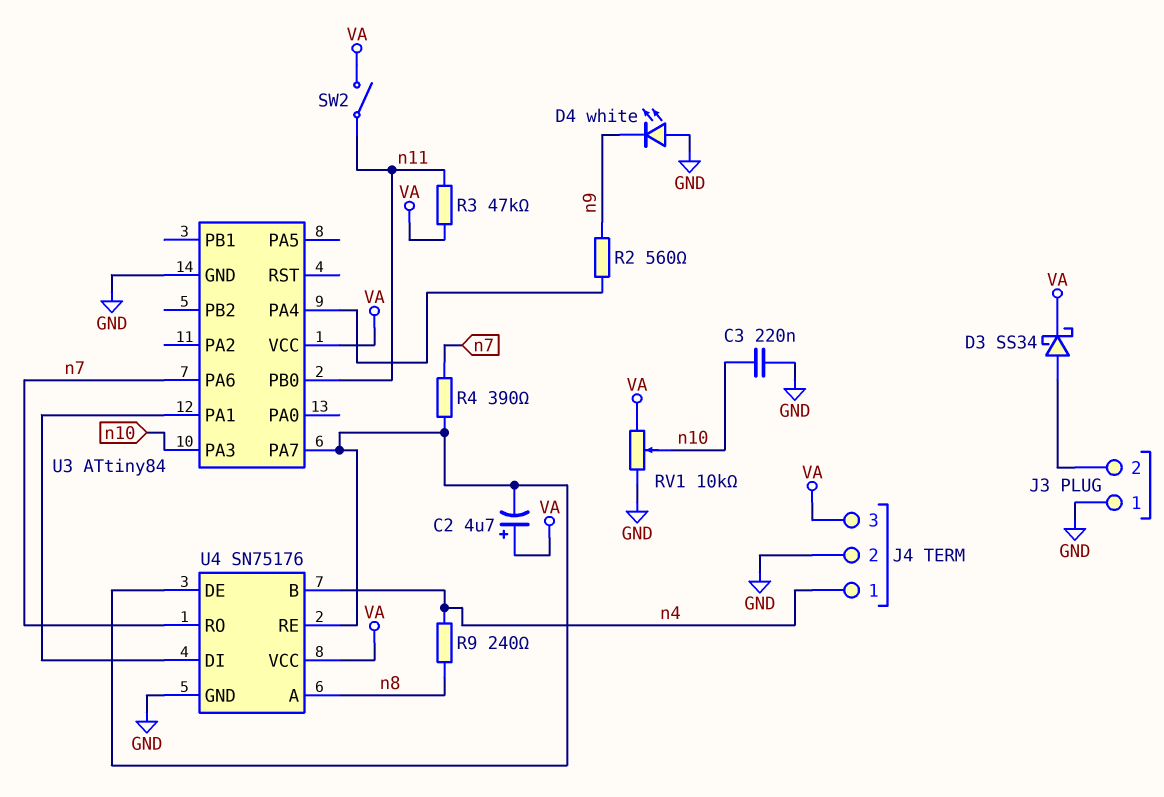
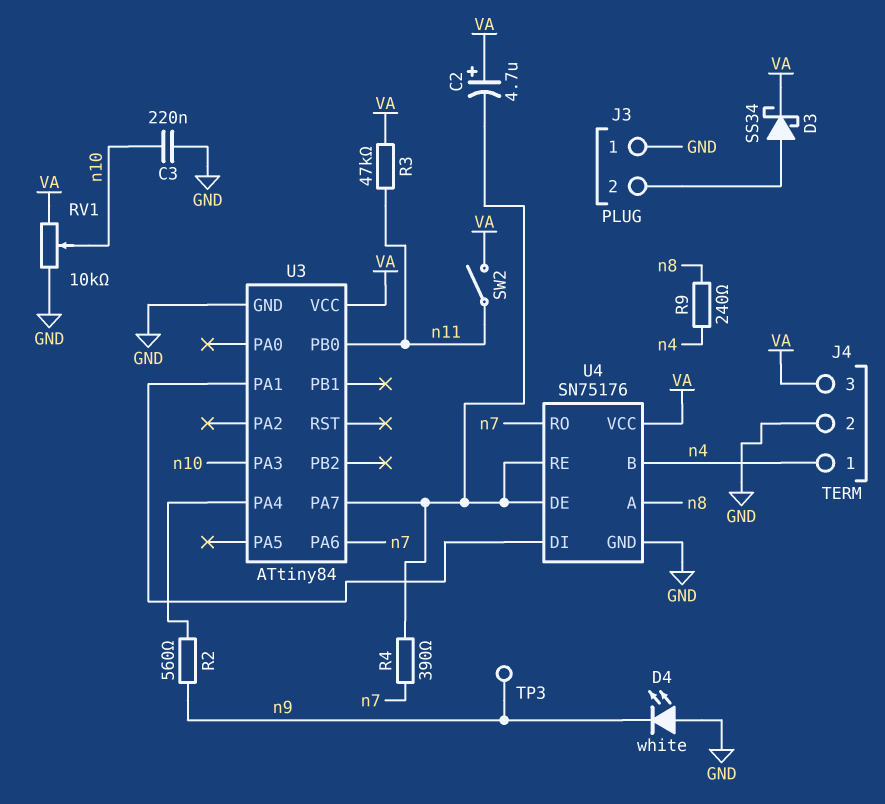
TP3: none -> test point (n9)

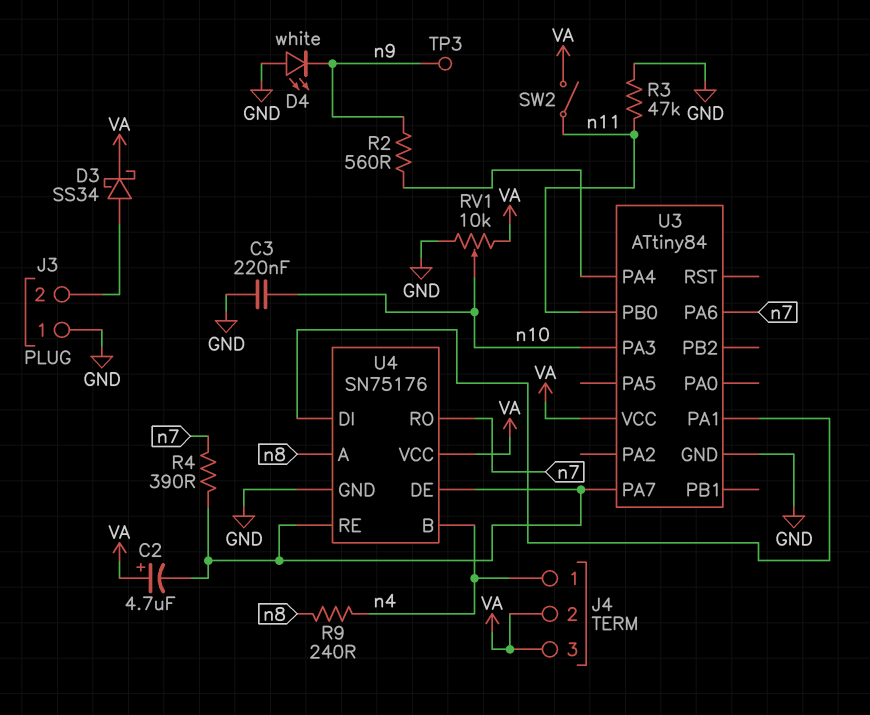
J4 pin 2: GND -> VA
R3: 47k (VA, n11) -> 47k (GND, n11)

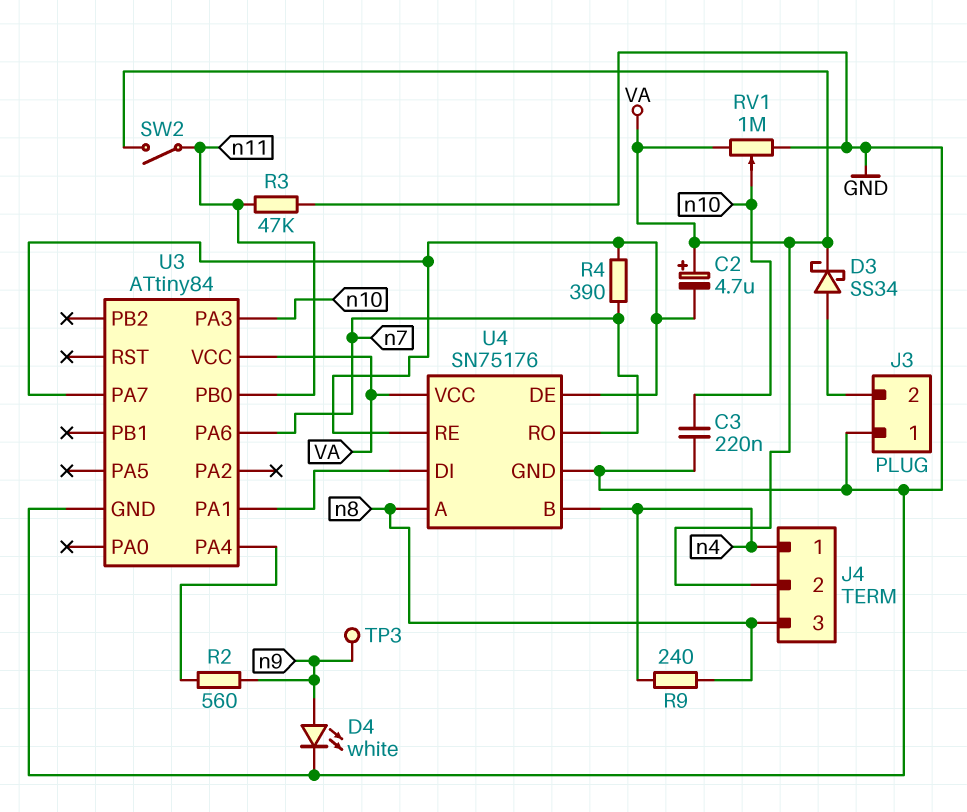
D4: LED white (A GND, K n9) -> LED white (A n9, K GND)
J4 pin 3: VA -> n8
RV1: 10k (GND, VA, wiper n10) -> 1M (GND, VA, wiper n10)

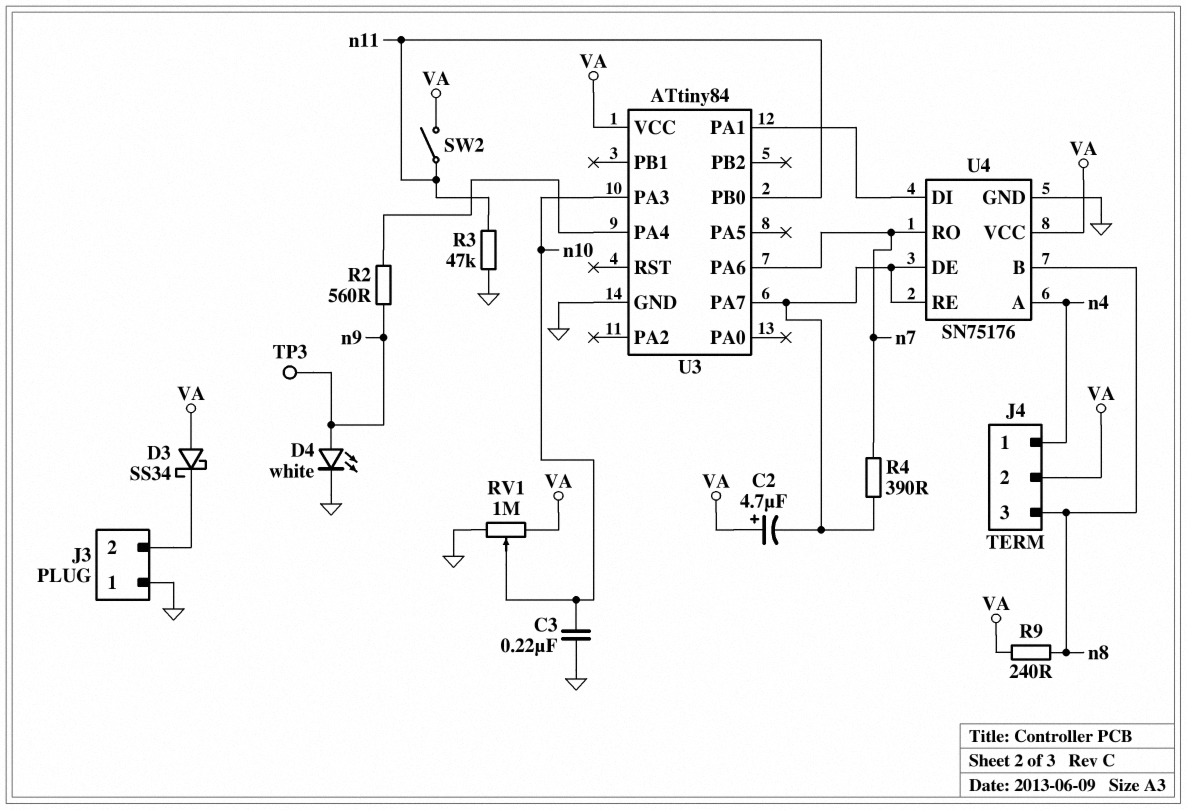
D3: schottky SS34 (A J3/2, K VA) -> schottky SS34 (A VA, K J3/2)
R9: 240 (n4, n8) -> 240 (VA, n8)
U4 pin A: n8 -> n4
U4 pin B: n4 -> n8

